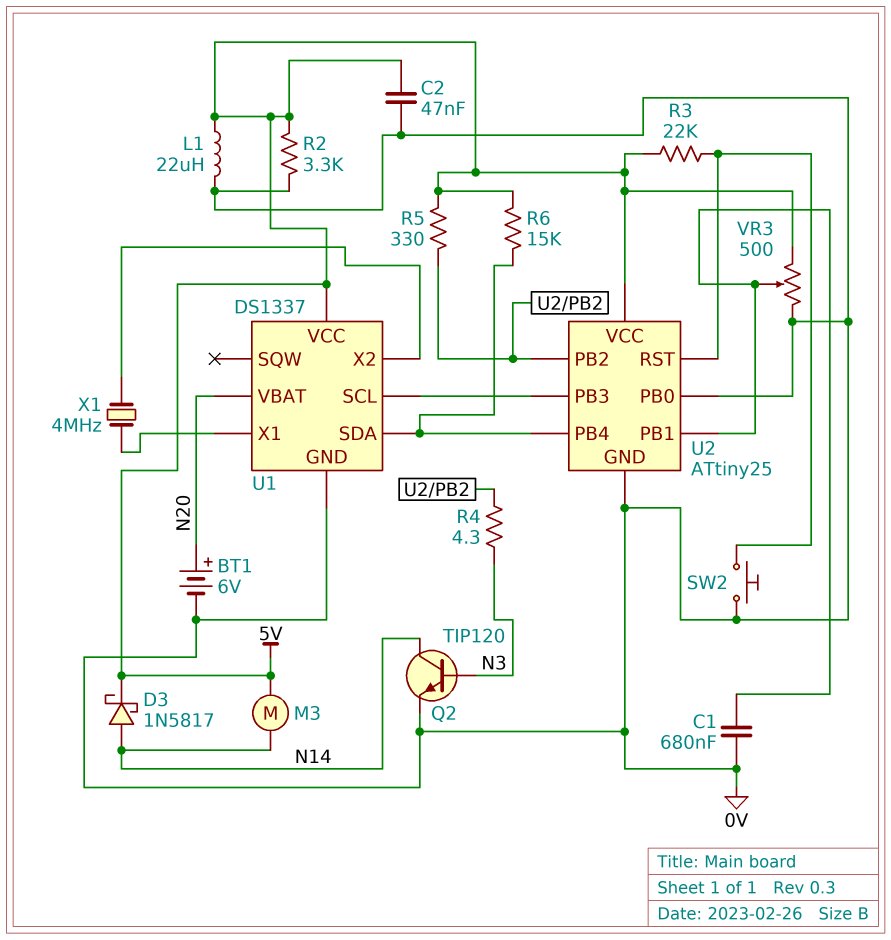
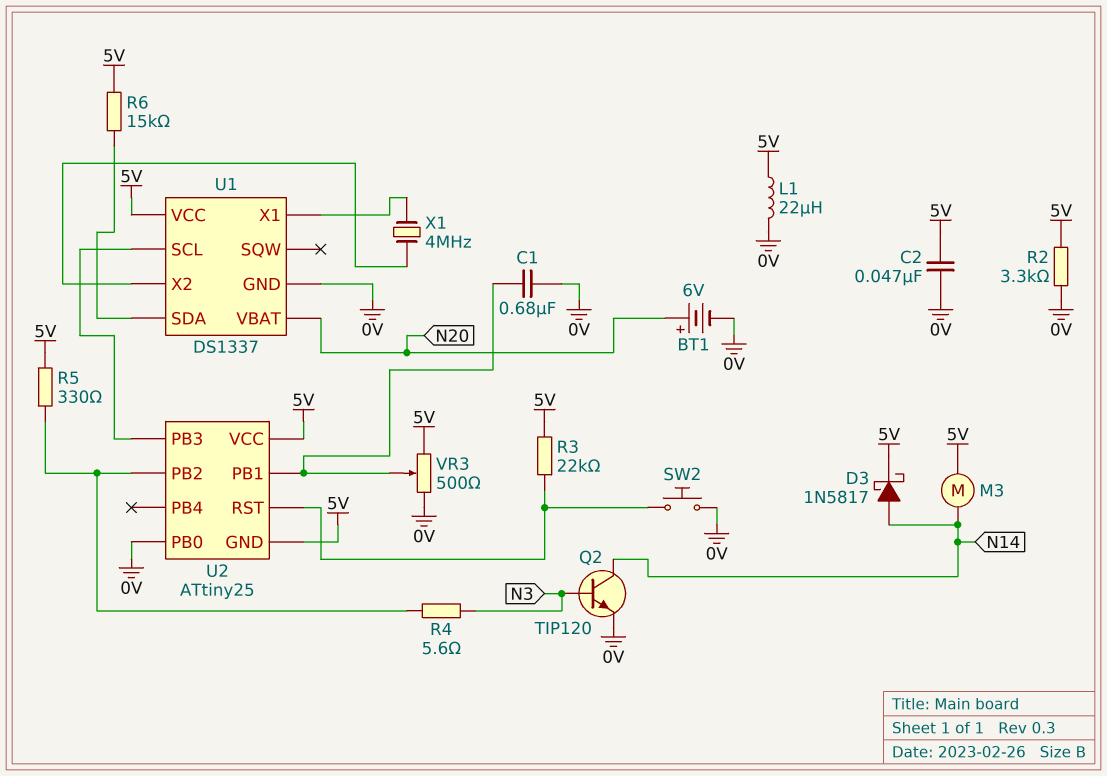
R4: 4.3 (N3, U2/PB2) -> 5.6 (N3, U2/PB2)
U2 pin GND: 0V -> 5V
U2 pin PB4: U1/SDA -> none

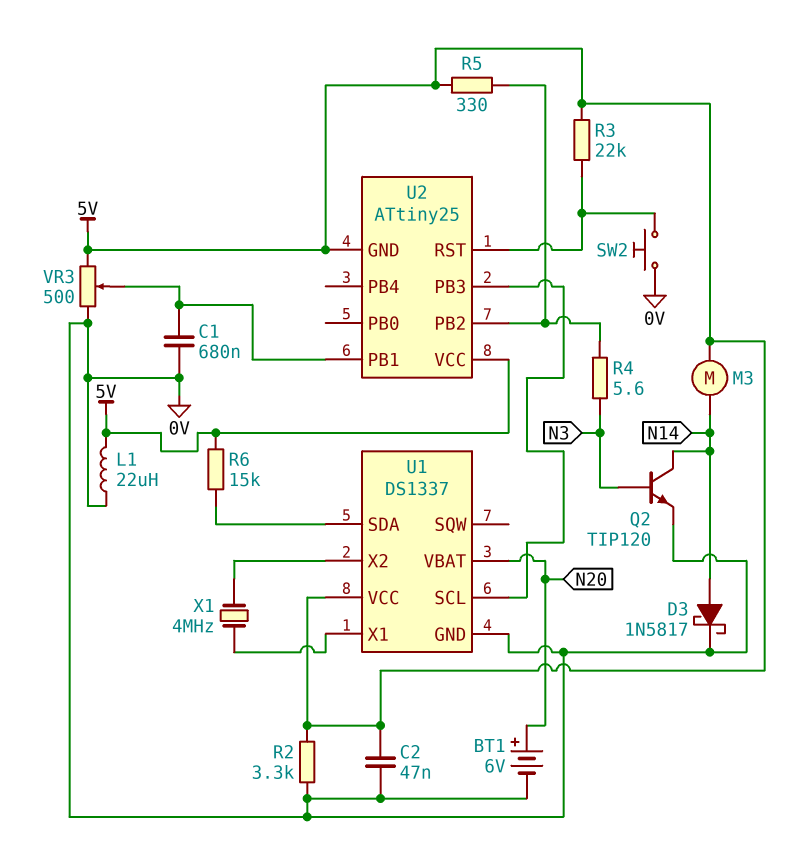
D3: schottky 1N5817 (A N14, K 5V) -> schottky 1N5817 (A N14, K 0V)
U2 pin PB0: 0V -> none

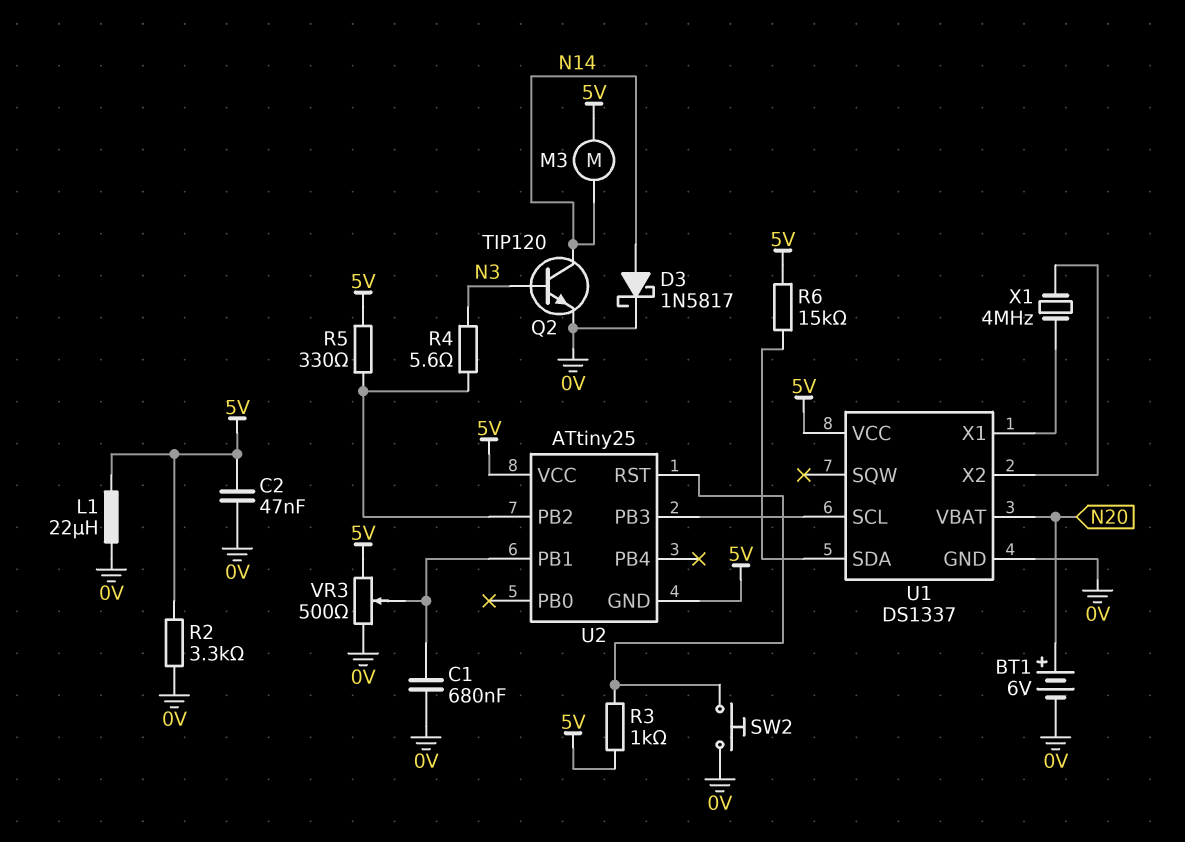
R3: 22k (5V, U2/RST) -> 1k (5V, U2/RST)

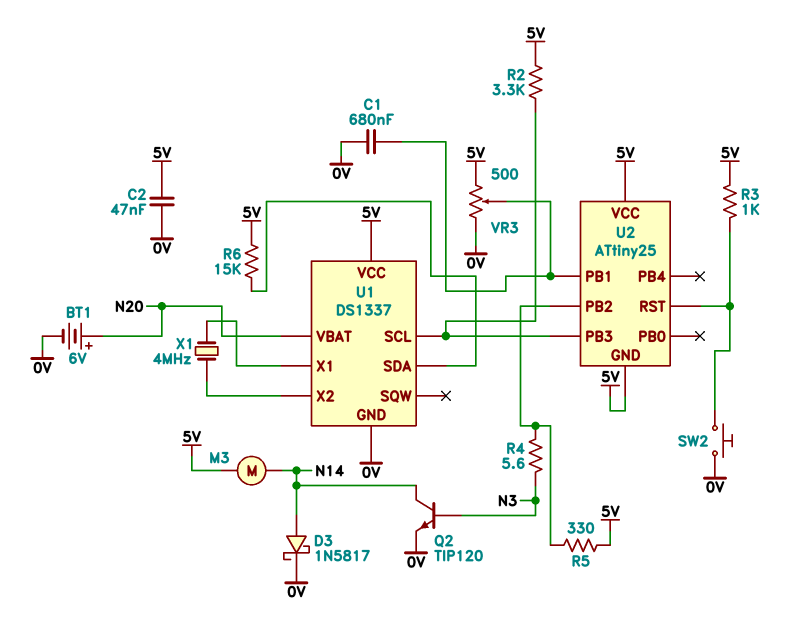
L1: 22uH (0V, 5V) -> none
R2: 3.3k (0V, 5V) -> 3.3k (5V, U1/SCL)

